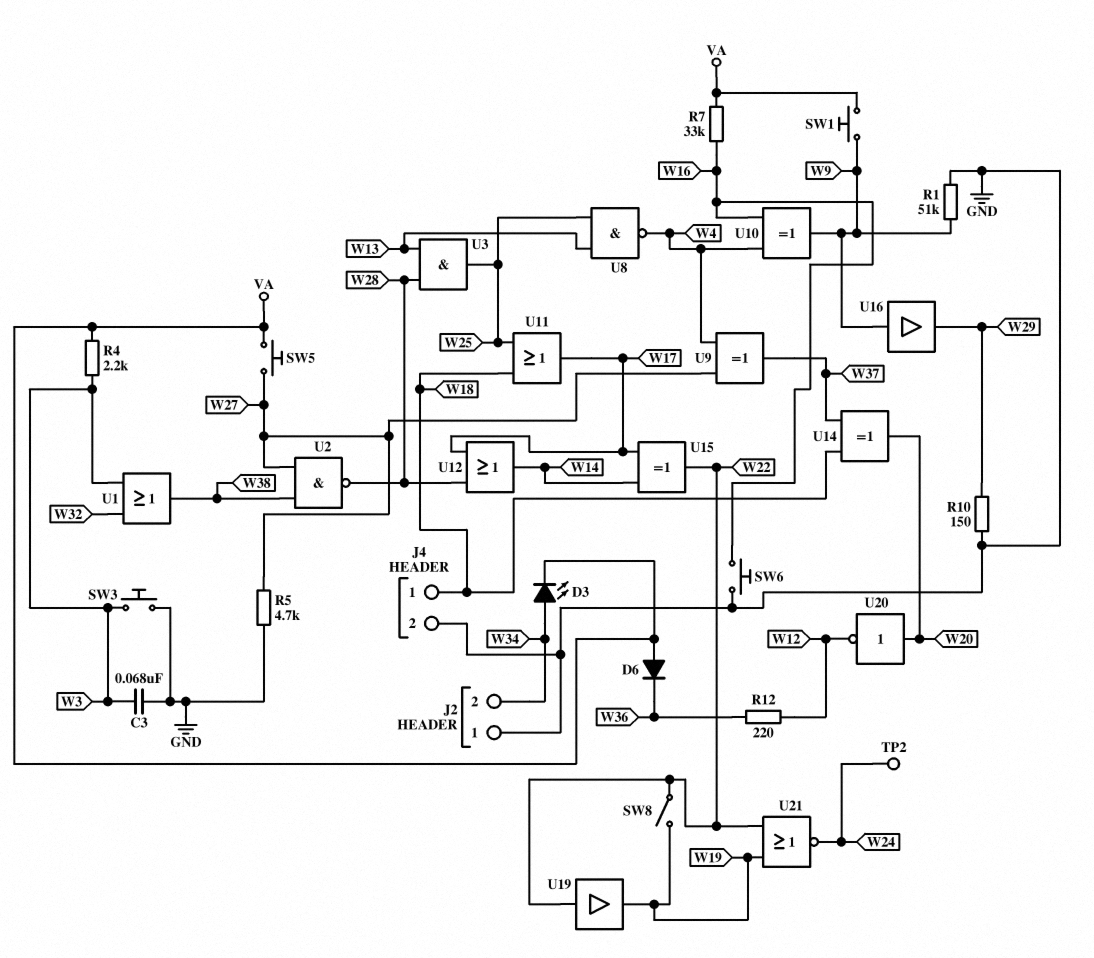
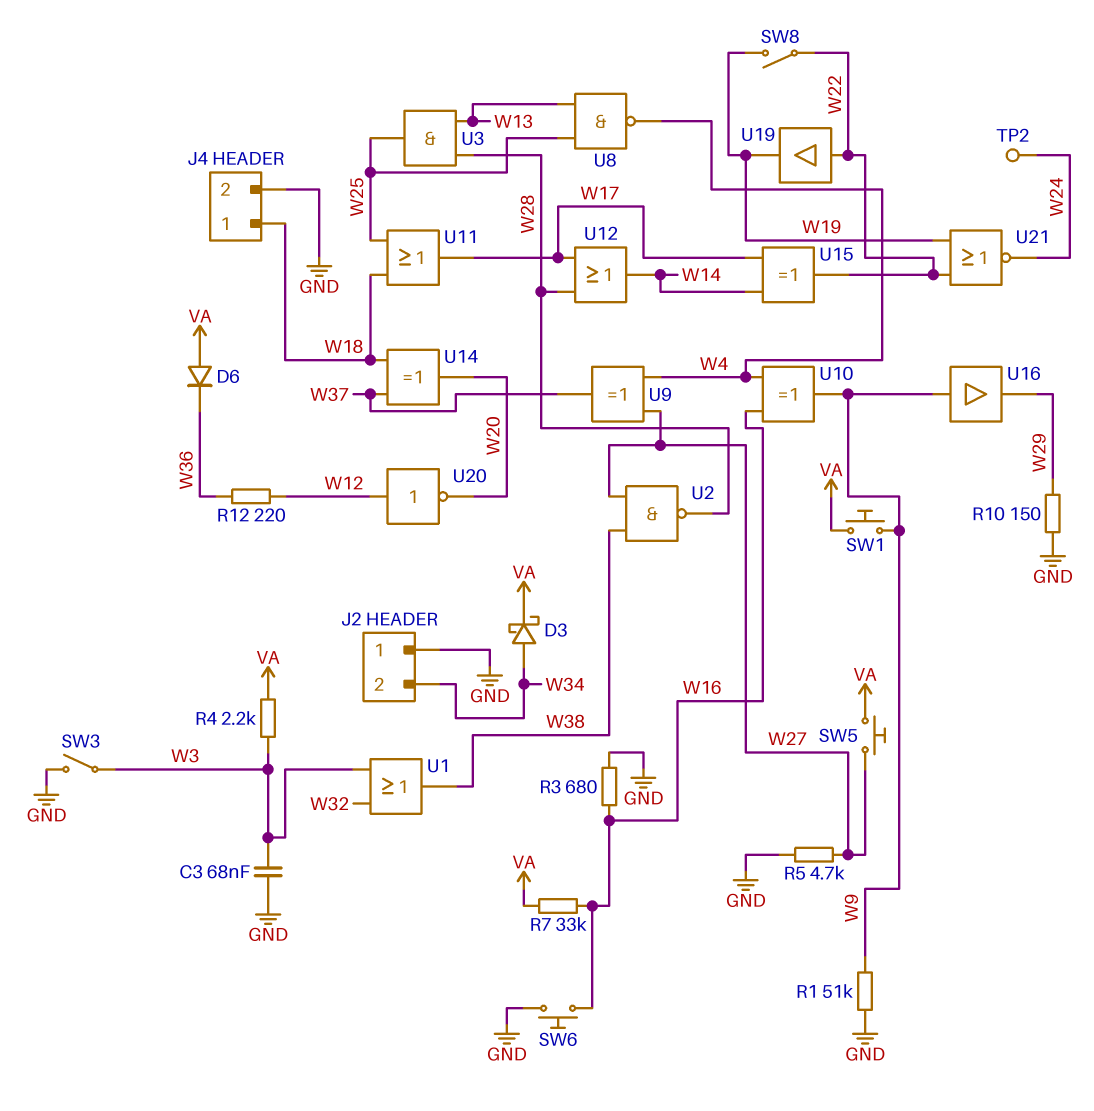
D3: LED (A W34, K VA) -> schottky (A W34, K VA)
R3: none -> 680 (GND, W16)
SW3: button (GND, W3) -> switch (GND, W3)
U20: NOT (in W20, out W12) -> NOT (in W12, out W20)

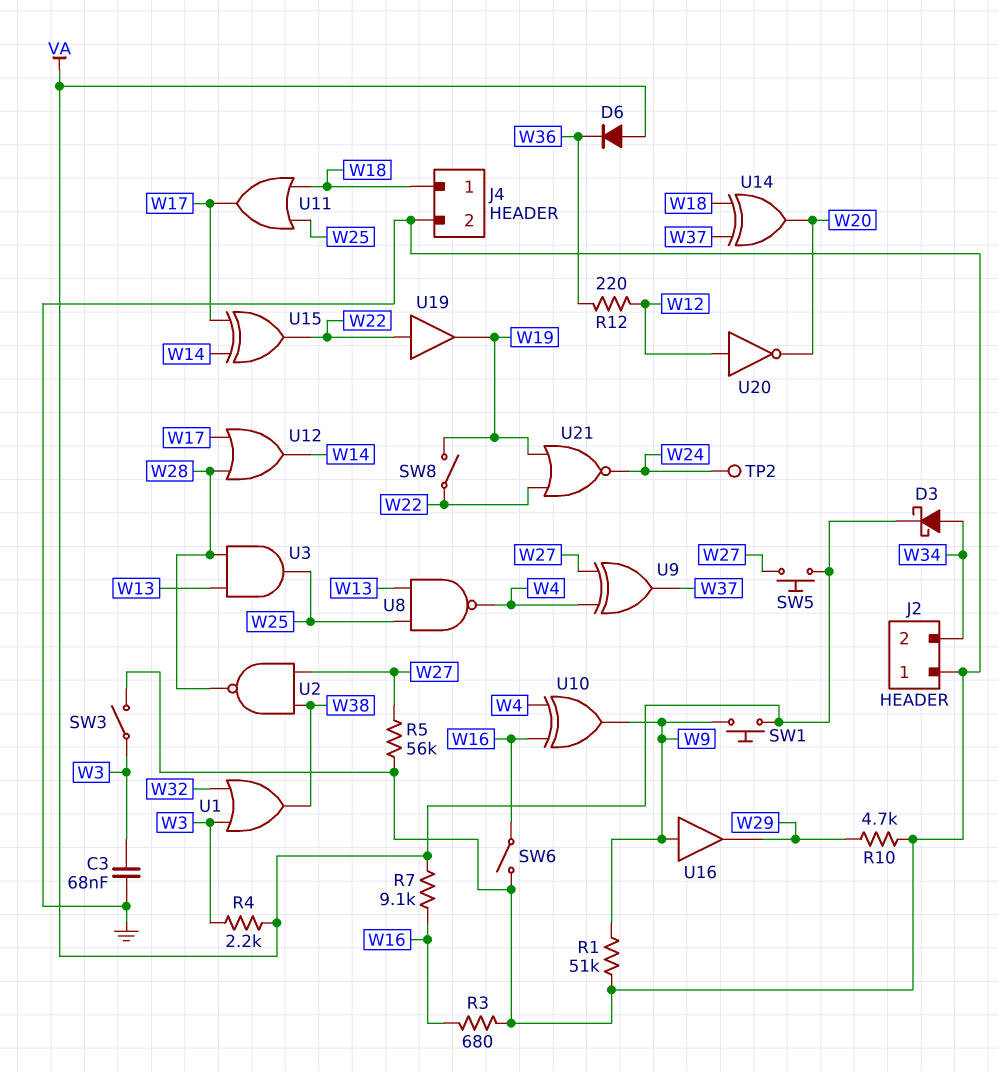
R5: 4.7k (GND, W27) -> 56k (GND, W27)
R7: 33k (VA, W16) -> 9.1k (VA, W16)
R10: 150 (GND, W29) -> 4.7k (GND, W29)
SW6: button (GND, W16) -> switch (GND, W16)

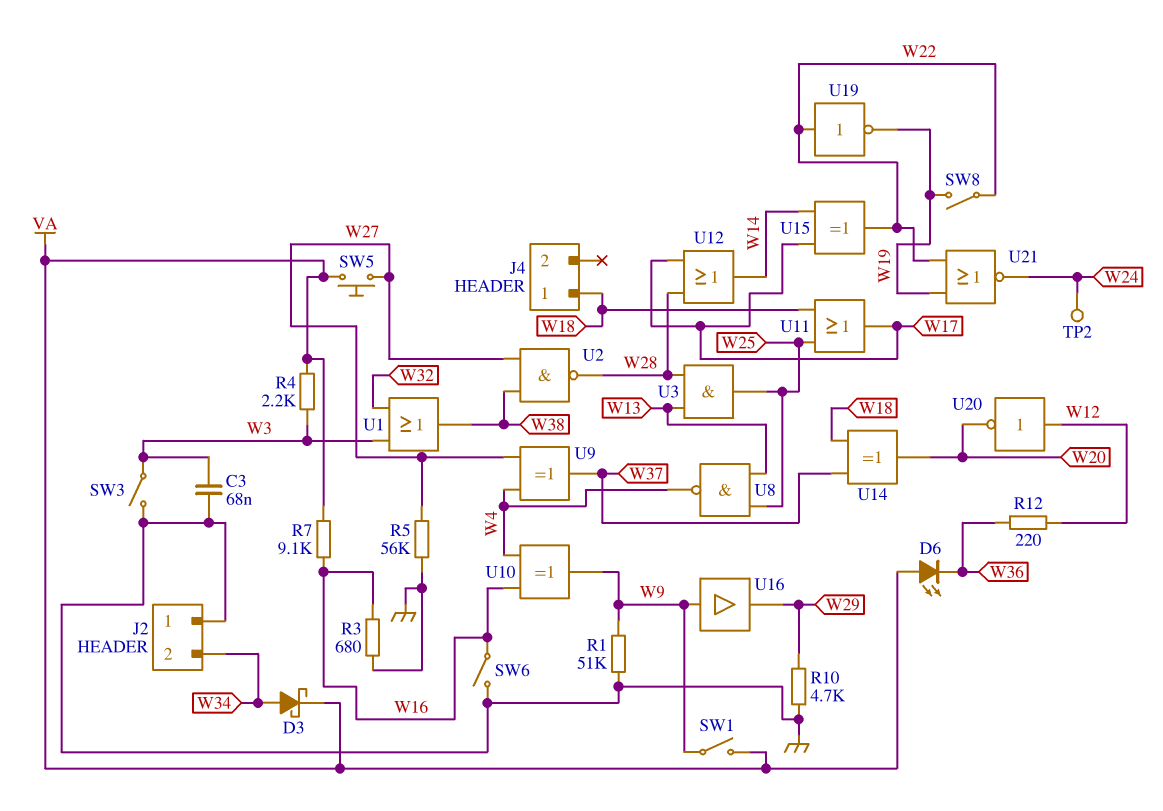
D6: diode (A VA, K W36) -> LED (A VA, K W36)
J4 pin 2: GND -> none
SW1: button (VA, W9) -> switch (VA, W9)
U19: buffer (in W22, out W19) -> NOT (in W22, out W19)

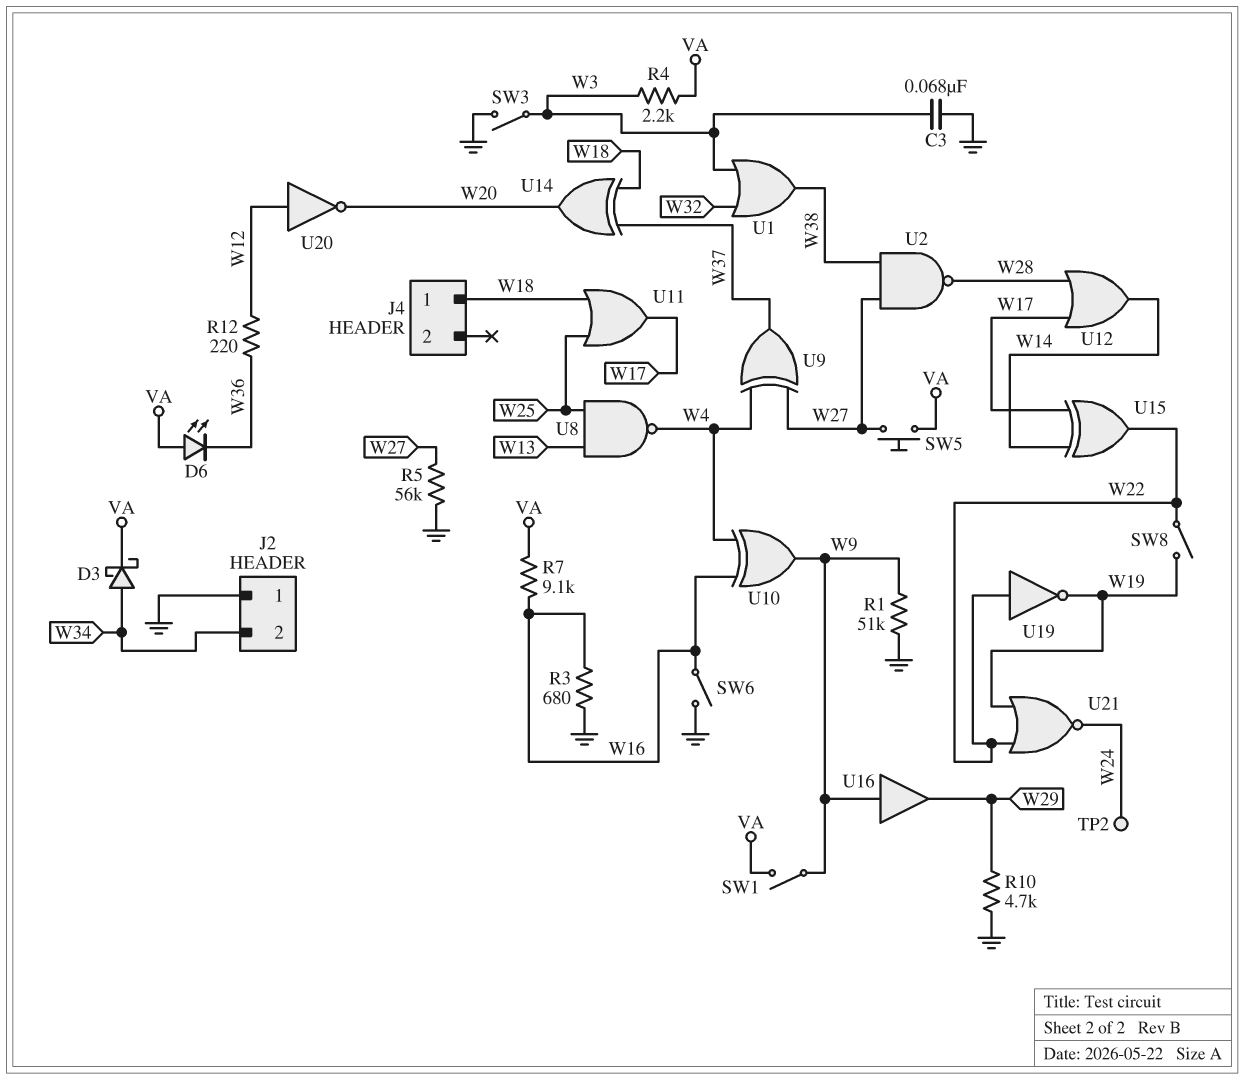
U3: AND (in W13, in W28, out W25) -> none

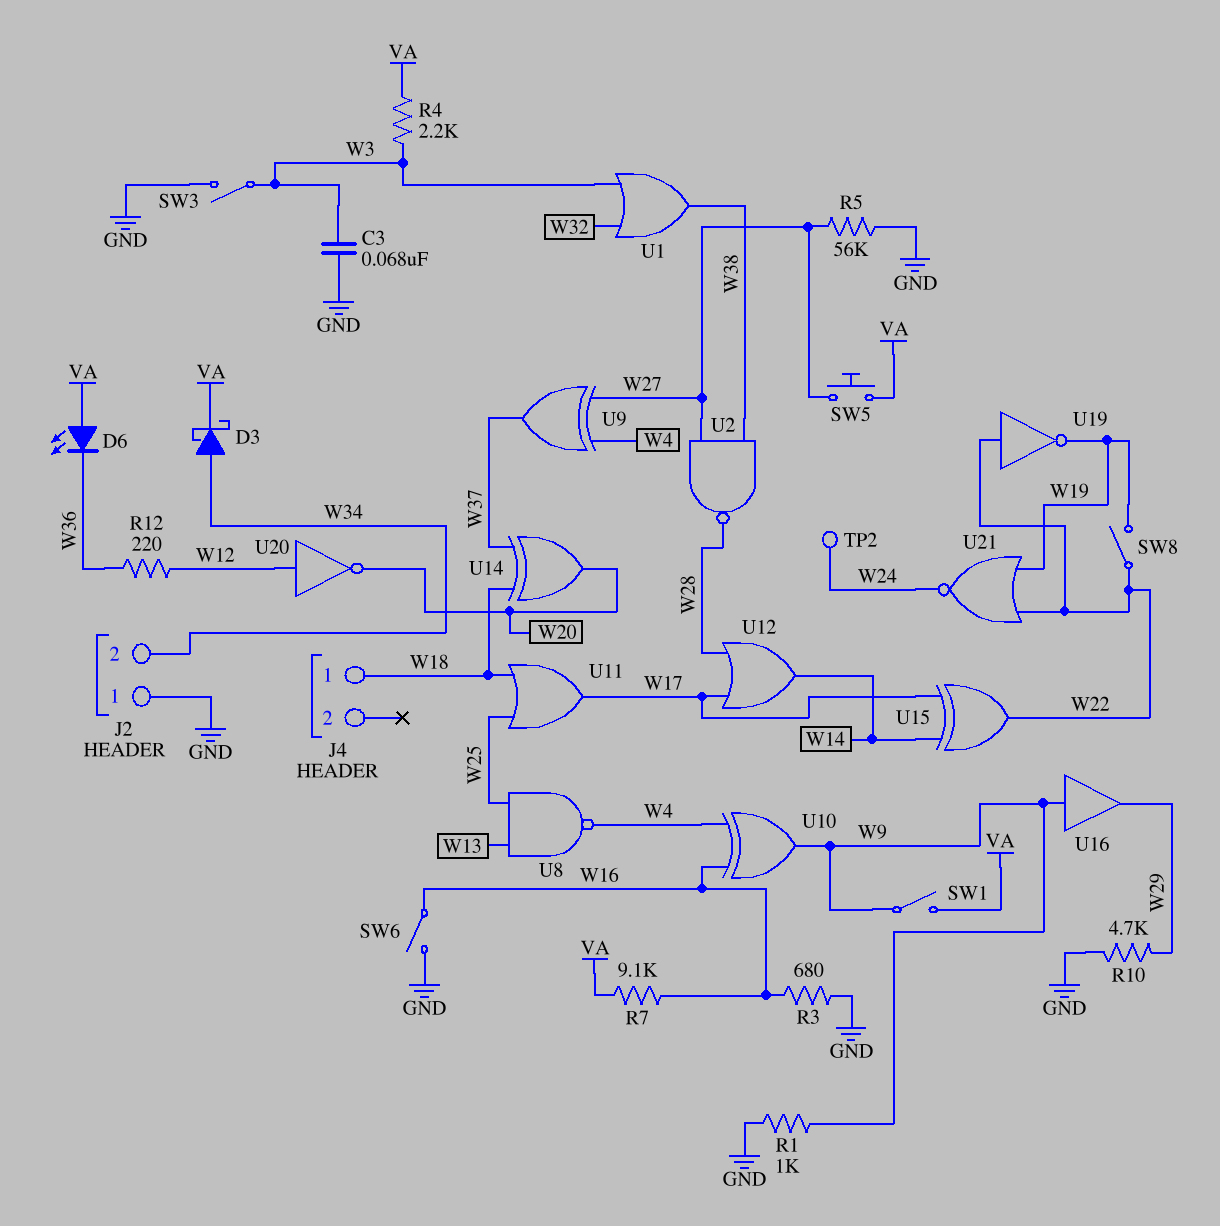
R1: 51k (GND, W9) -> 1k (GND, W9)

